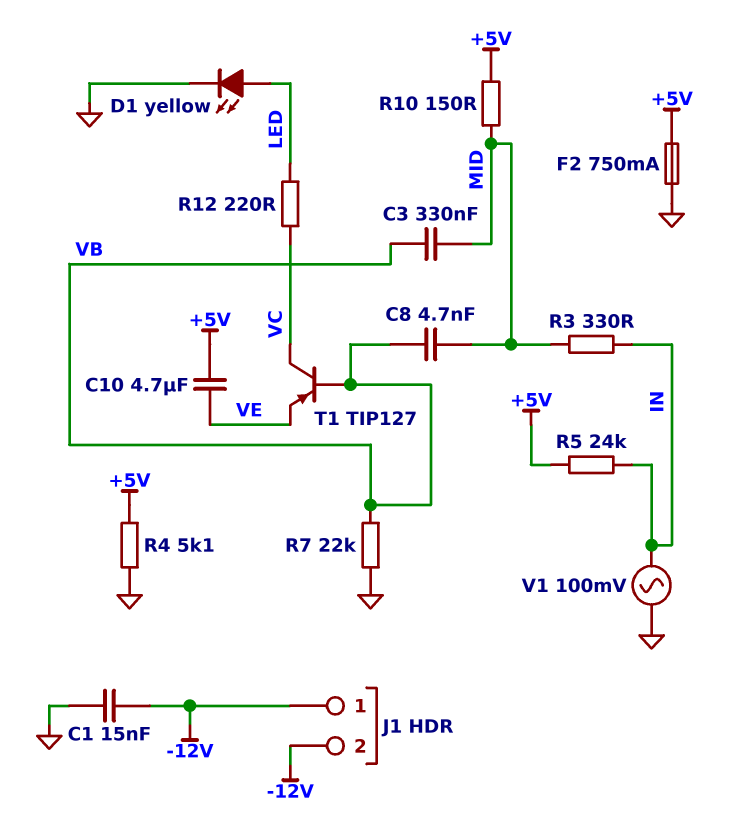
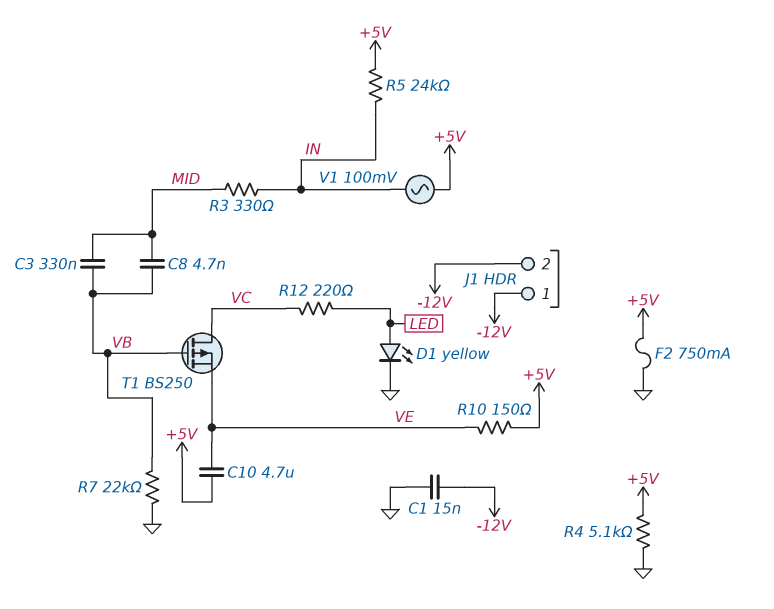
R10: 150 (+5V, MID) -> 150 (+5V, VE)
T1: PNP TIP127 (B VB, C VC, E VE) -> PMOS BS250 (G VB, D VC, S VE)
V1: AC 100mV (GND, IN) -> AC 100mV (+5V, IN)

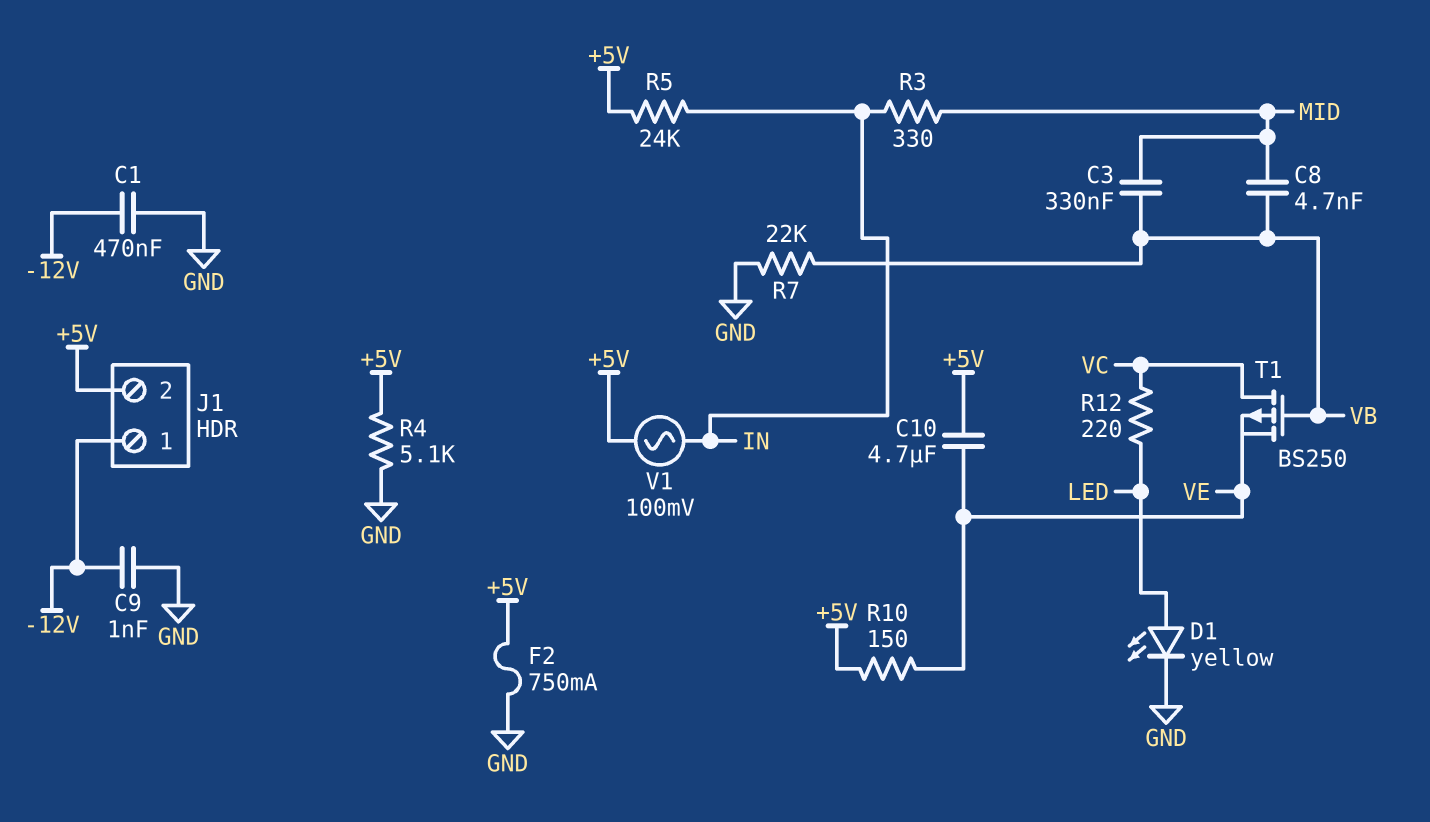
C1: 15nF (-12V, GND) -> 470nF (-12V, GND)
C9: none -> 1nF (-12V, GND)
J1 pin 2: -12V -> +5V

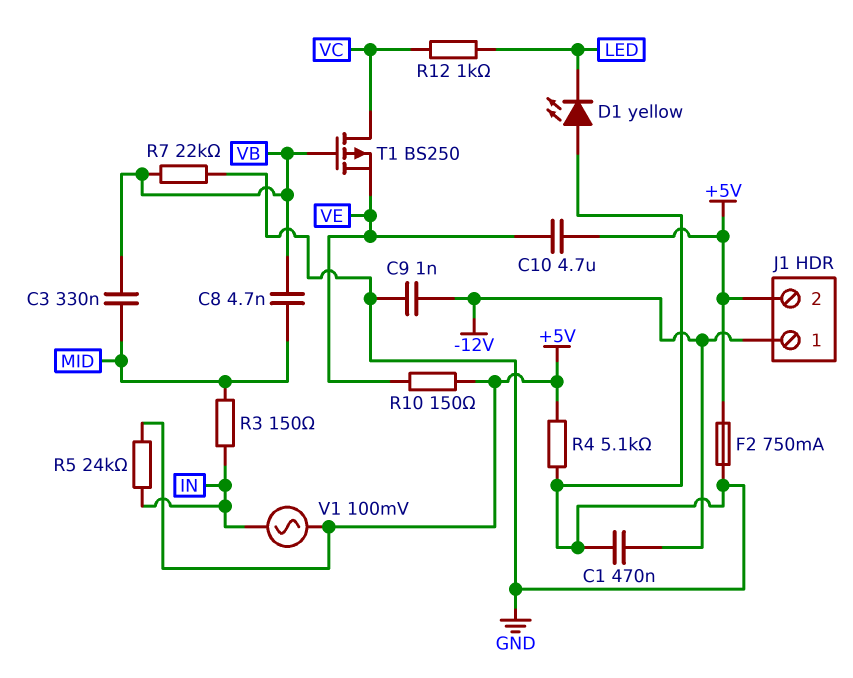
D1: LED yellow (A LED, K GND) -> LED yellow (A GND, K LED)
R3: 330 (IN, MID) -> 150 (IN, MID)
R12: 220 (LED, VC) -> 1k (LED, VC)

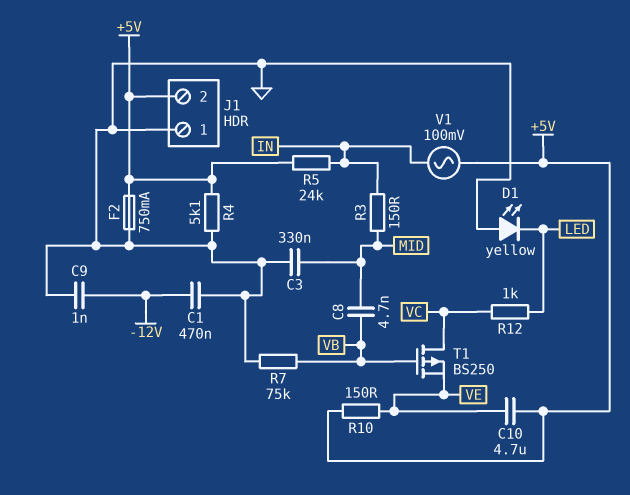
C3: 330nF (MID, VB) -> 330nF (GND, MID)
J1 pin 1: -12V -> GND
R7: 22k (GND, VB) -> 75k (GND, VB)

